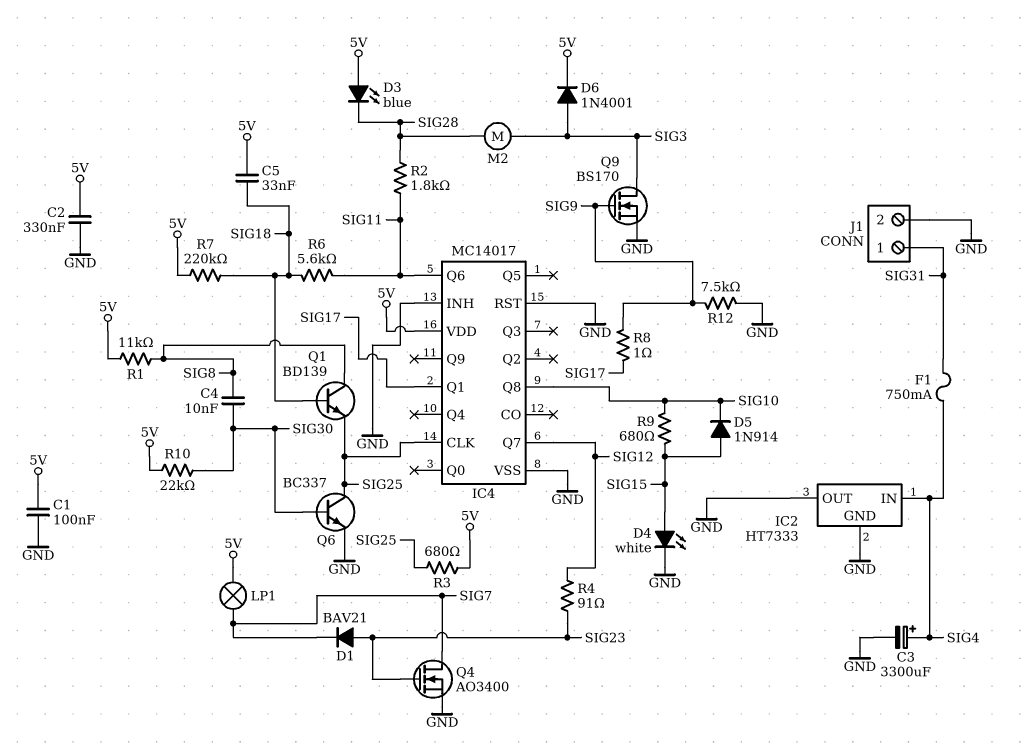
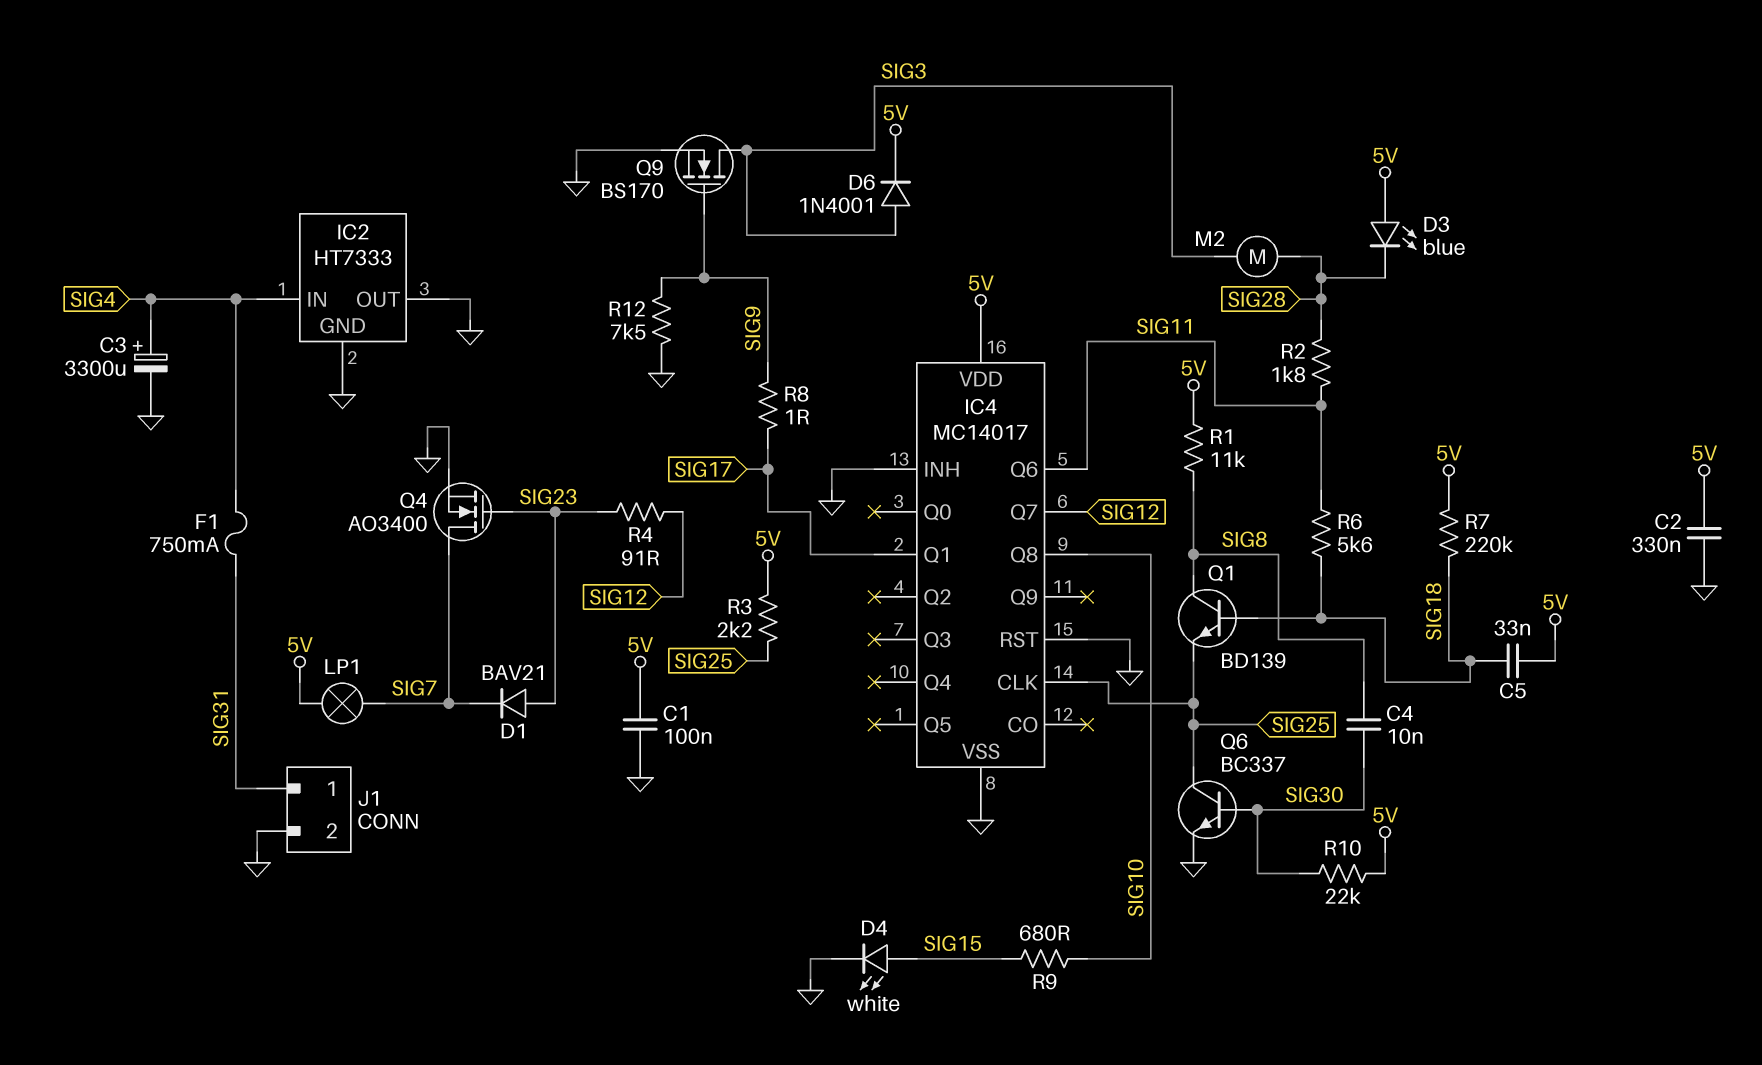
D5: diode 1N914 (A SIG15, K SIG10) -> none
R3: 680 (5V, SIG25) -> 2.2k (5V, SIG25)

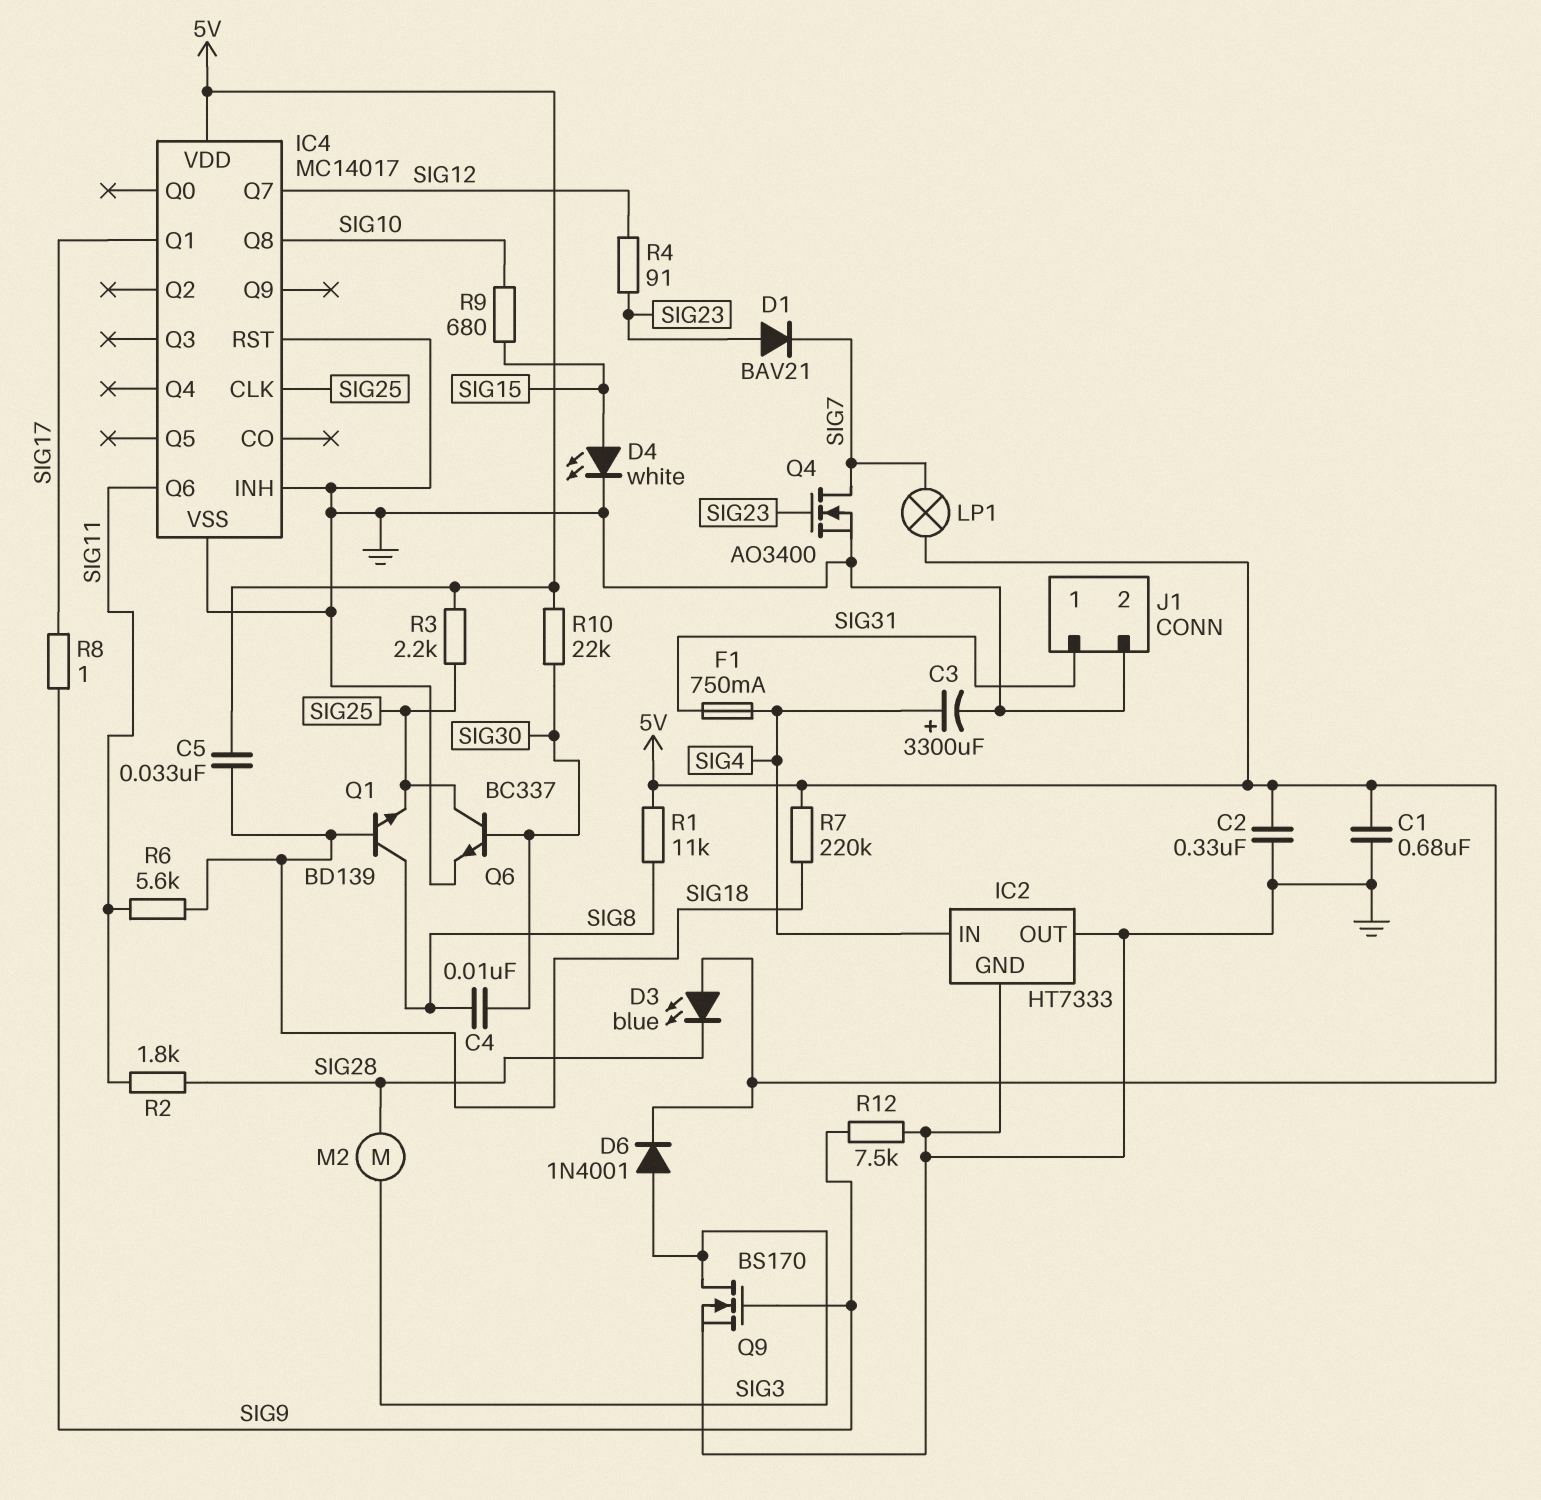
C1: 100nF (5V, GND) -> 680nF (5V, GND)

